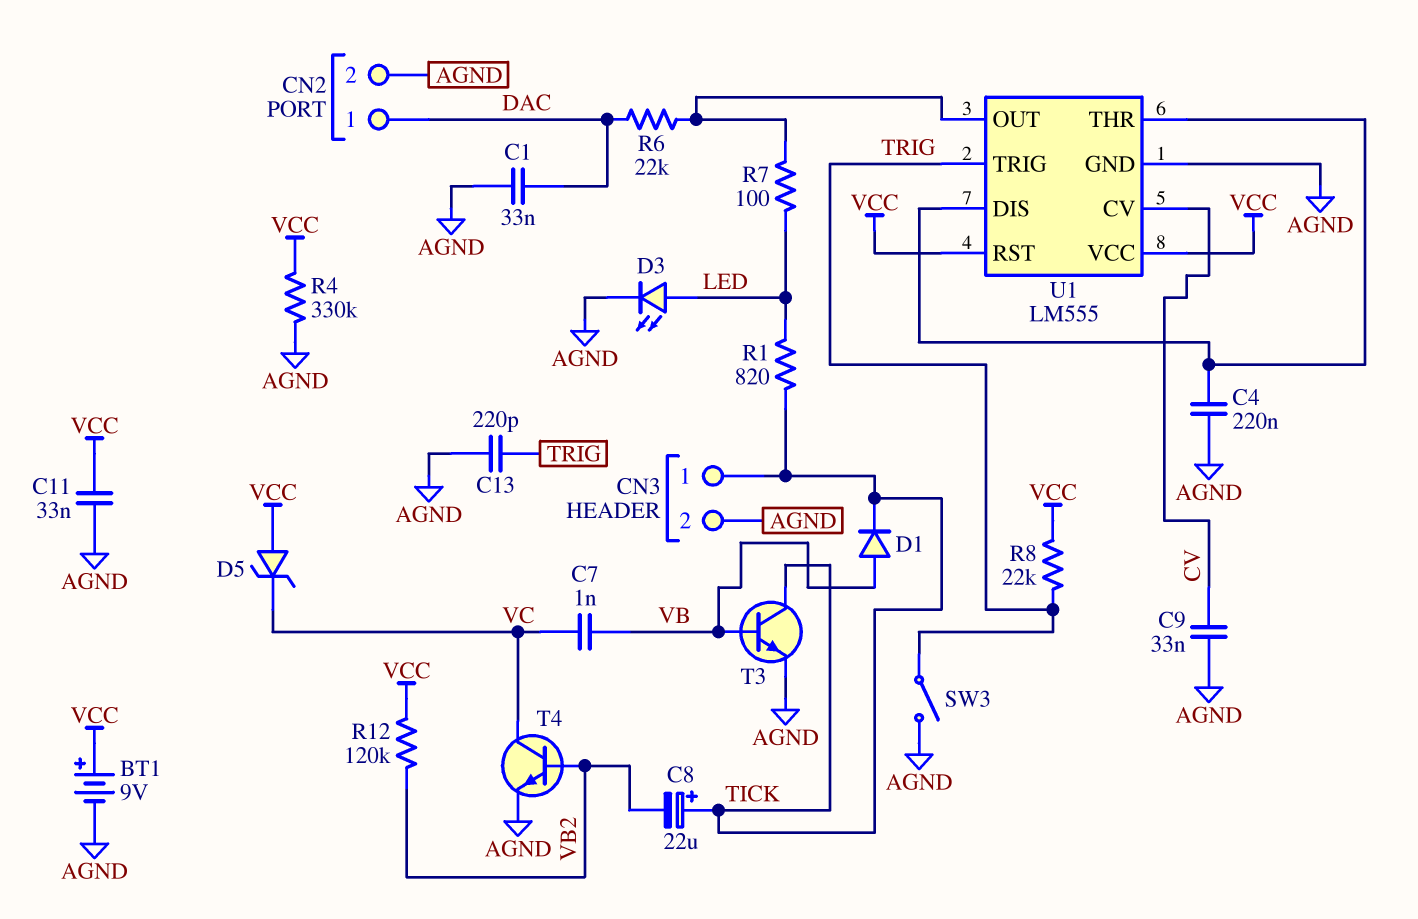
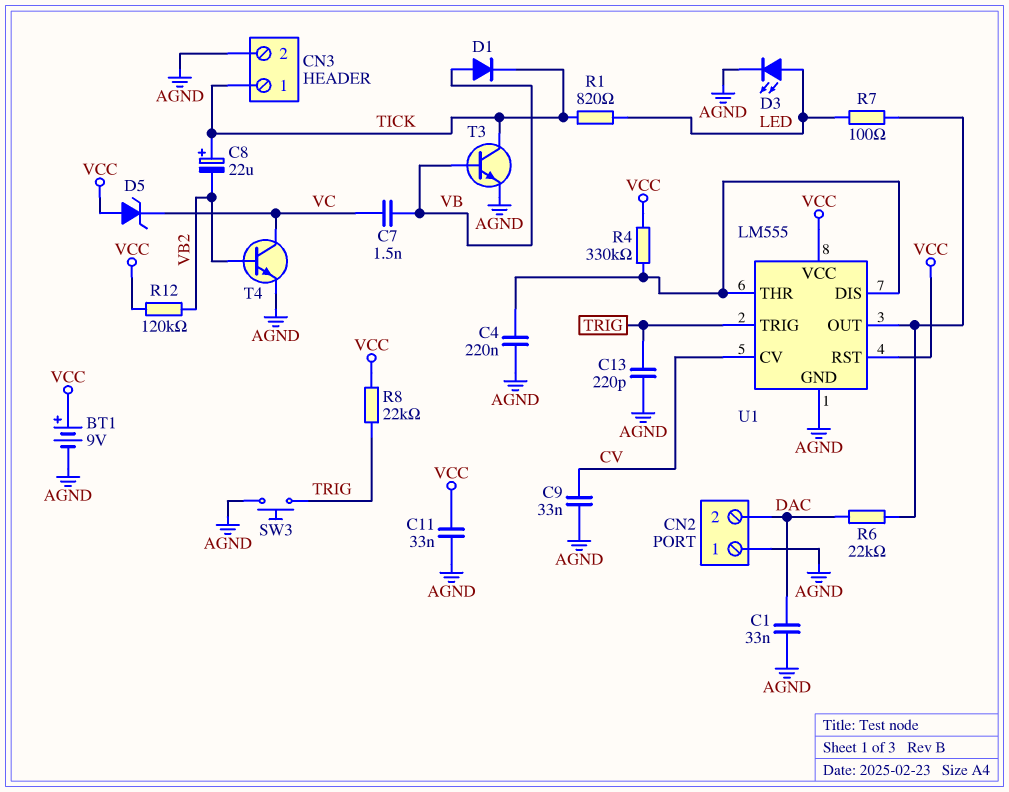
C7: 1nF (VB, VC) -> 1.5nF (VB, VC)
CN2 pin 1: DAC -> AGND
CN2 pin 2: AGND -> DAC
R4: 330k (AGND, VCC) -> 330k (U1/DIS, VCC)
SW3: switch (AGND, TRIG) -> button (AGND, TRIG)

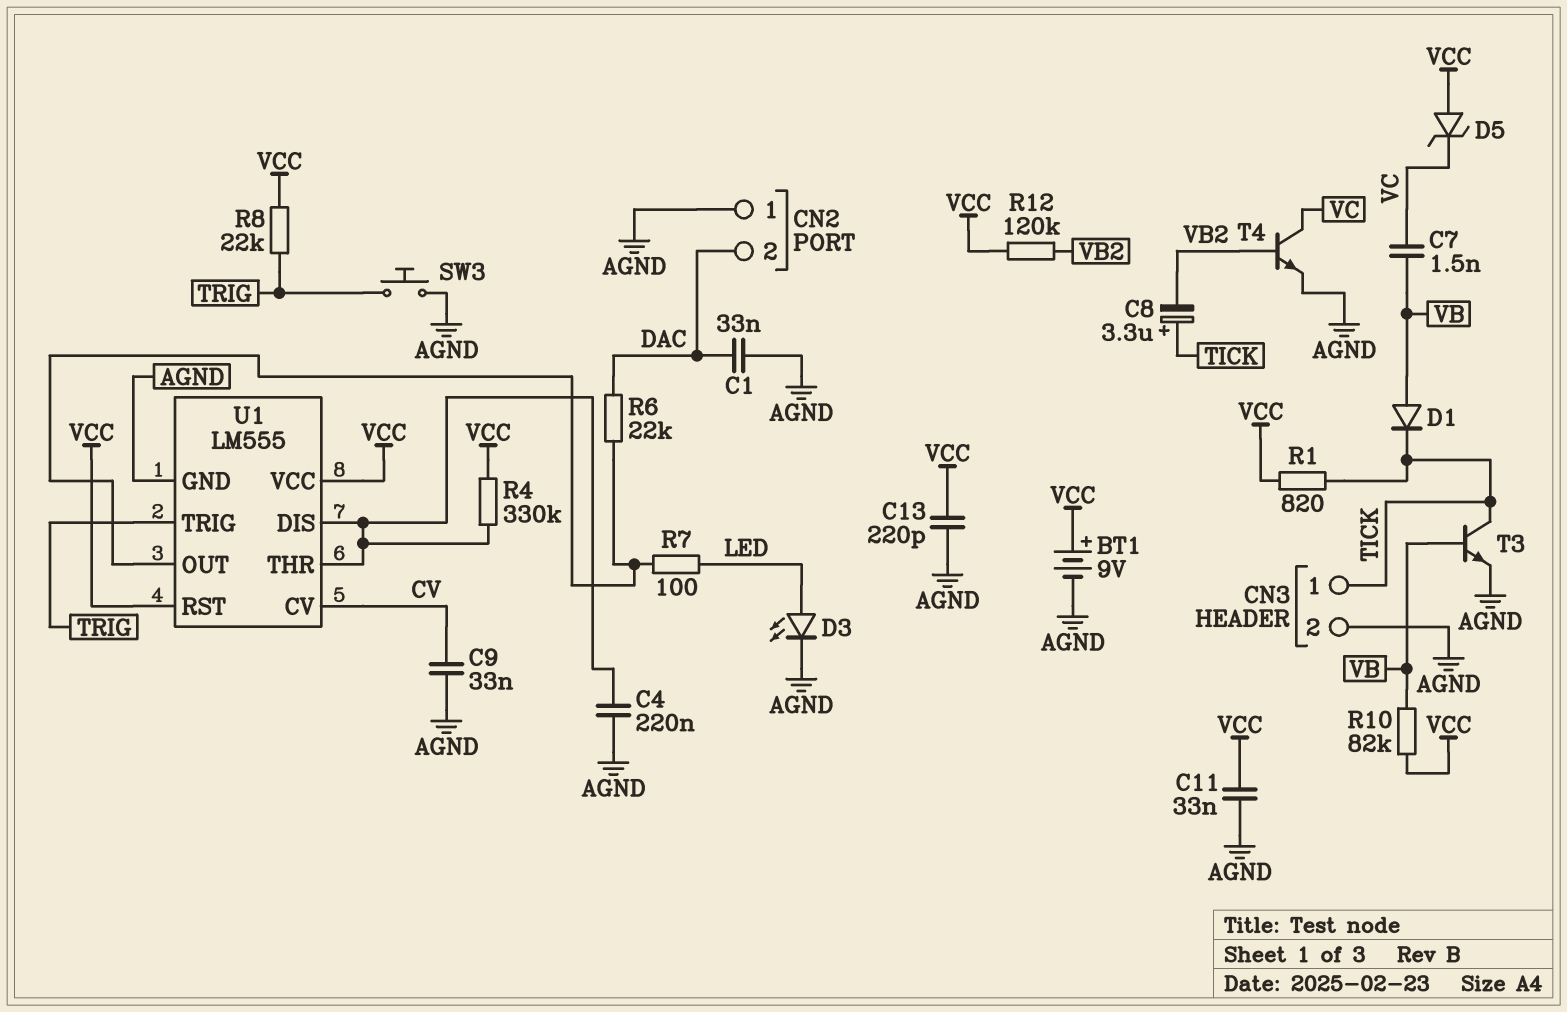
C8: 22uF (plus TICK, minus VB2) -> 3.3uF (plus TICK, minus VB2)
C13: 220pF (AGND, TRIG) -> 220pF (AGND, VCC)
R1: 820 (LED, TICK) -> 820 (TICK, VCC)
R10: none -> 82k (VB, VCC)

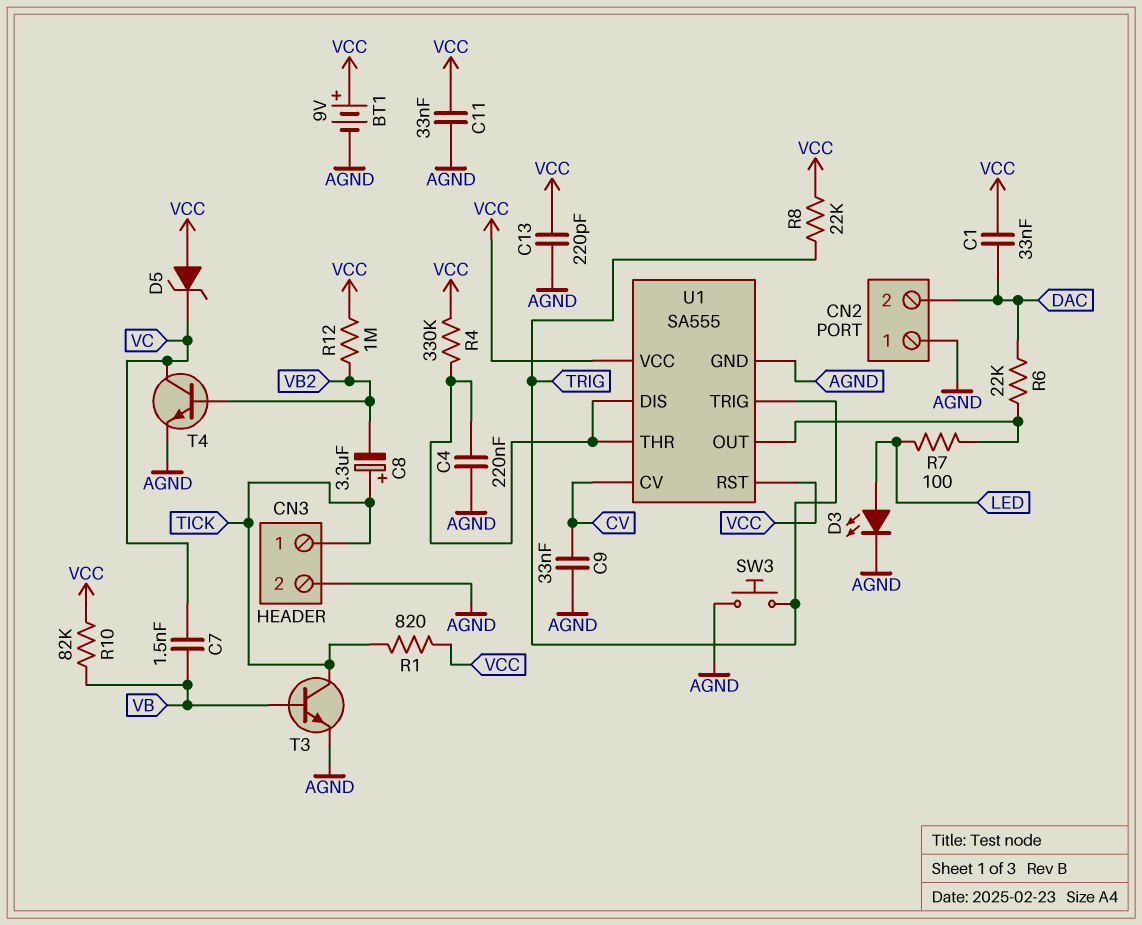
C1: 33nF (AGND, DAC) -> 33nF (DAC, VCC)
D1: diode (A VB, K TICK) -> none
R12: 120k (VB2, VCC) -> 1M (VB2, VCC)
U1: LM555 -> SA555

